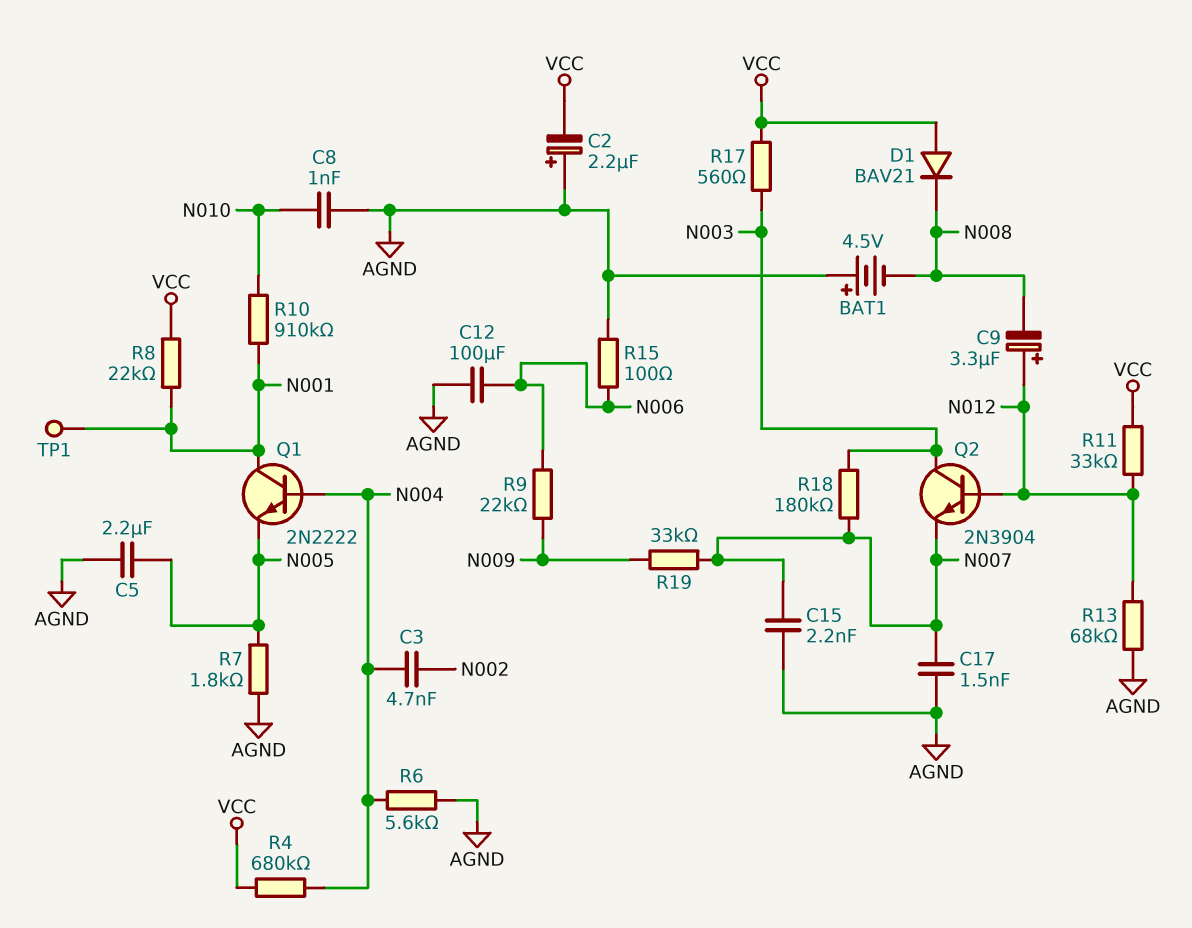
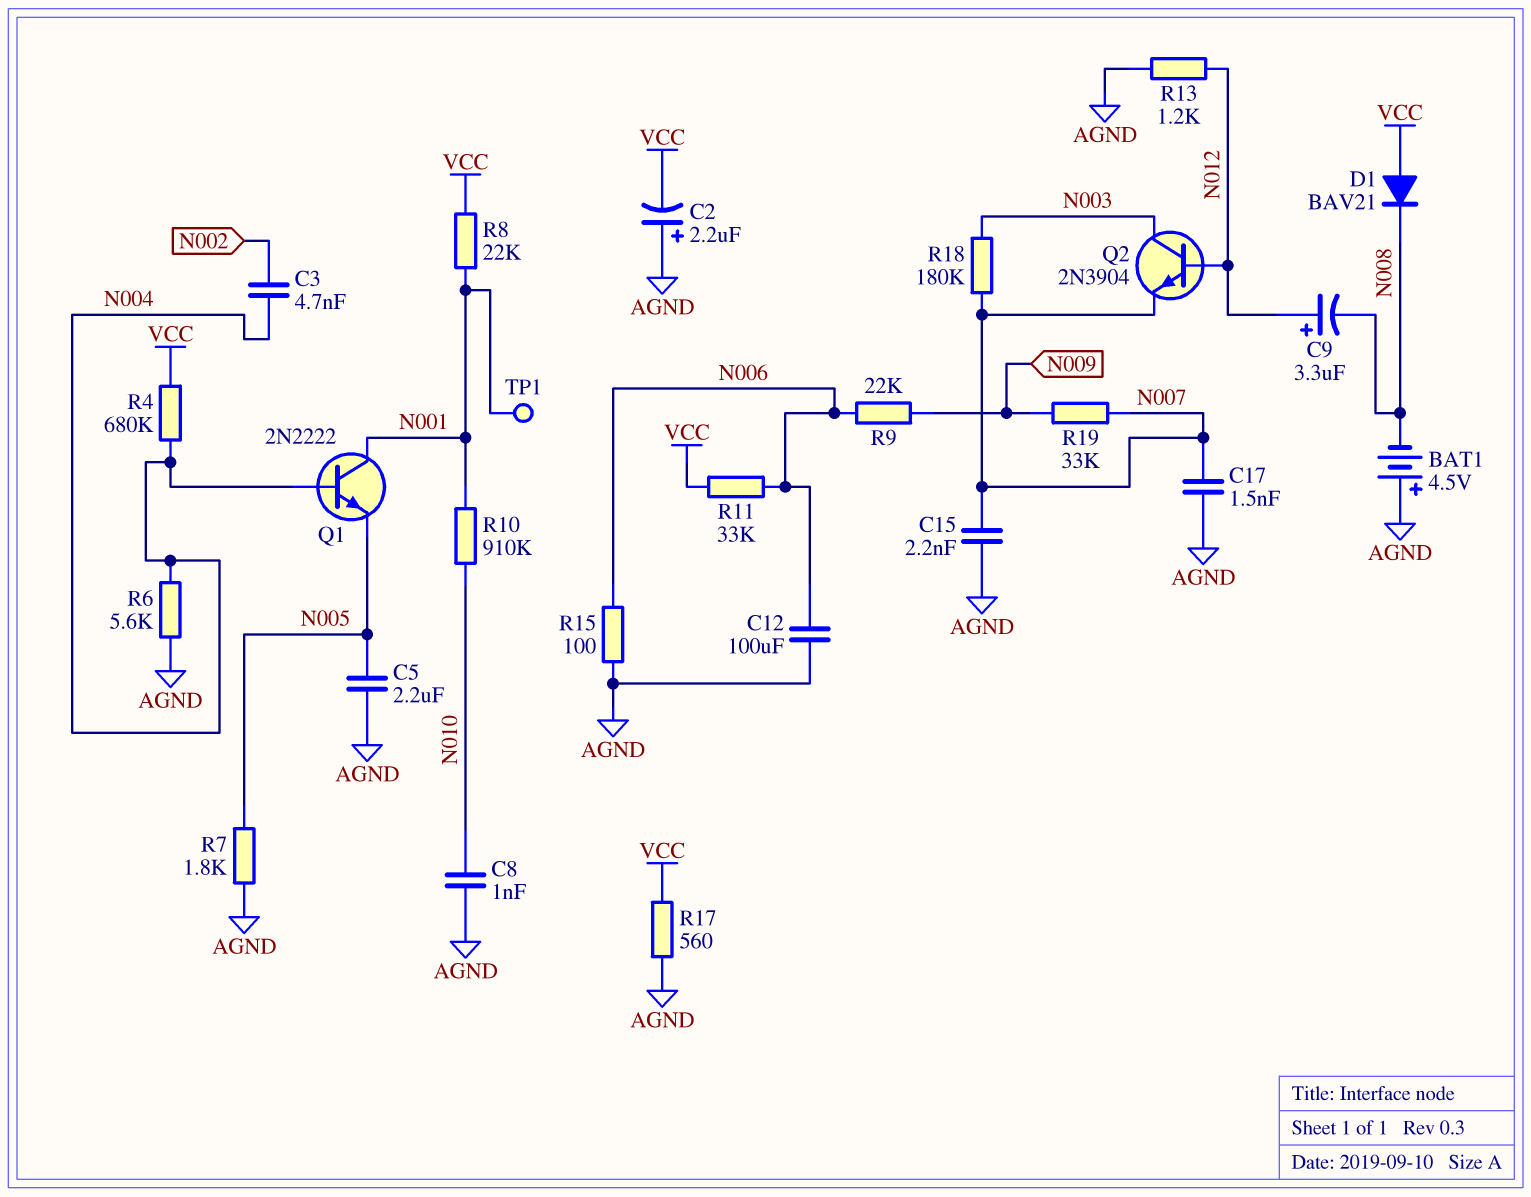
R11: 33k (N012, VCC) -> 33k (N006, VCC)
R13: 68k (AGND, N012) -> 1.2k (AGND, N012)
R17: 560 (N003, VCC) -> 560 (AGND, VCC)

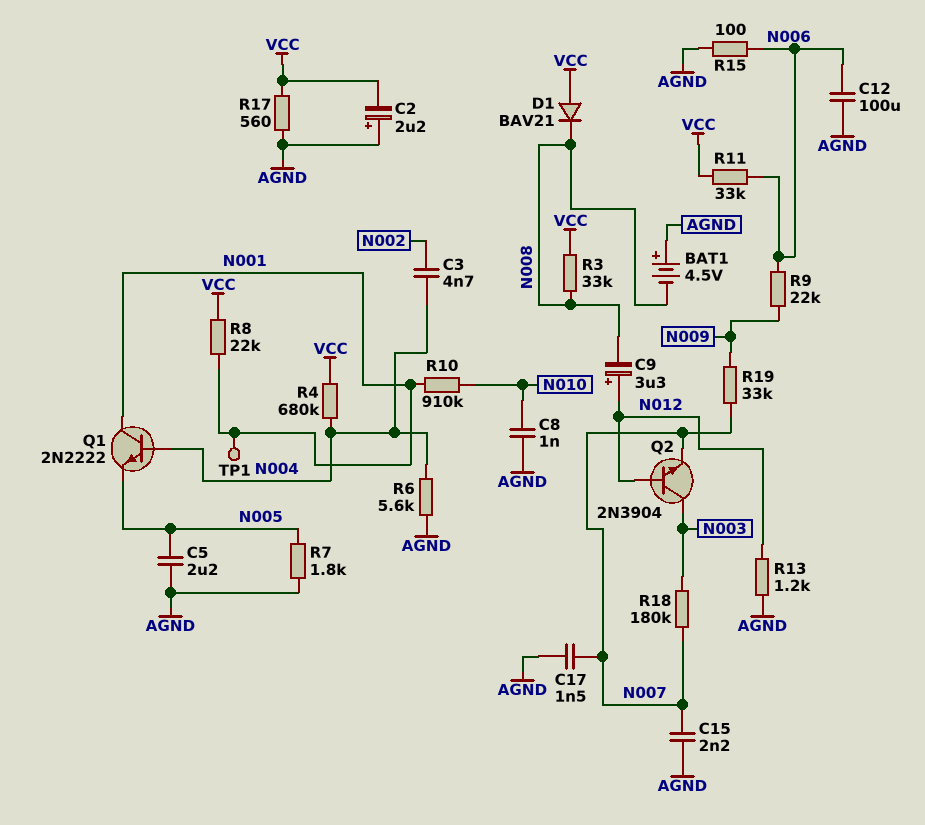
R3: none -> 33k (N008, VCC)

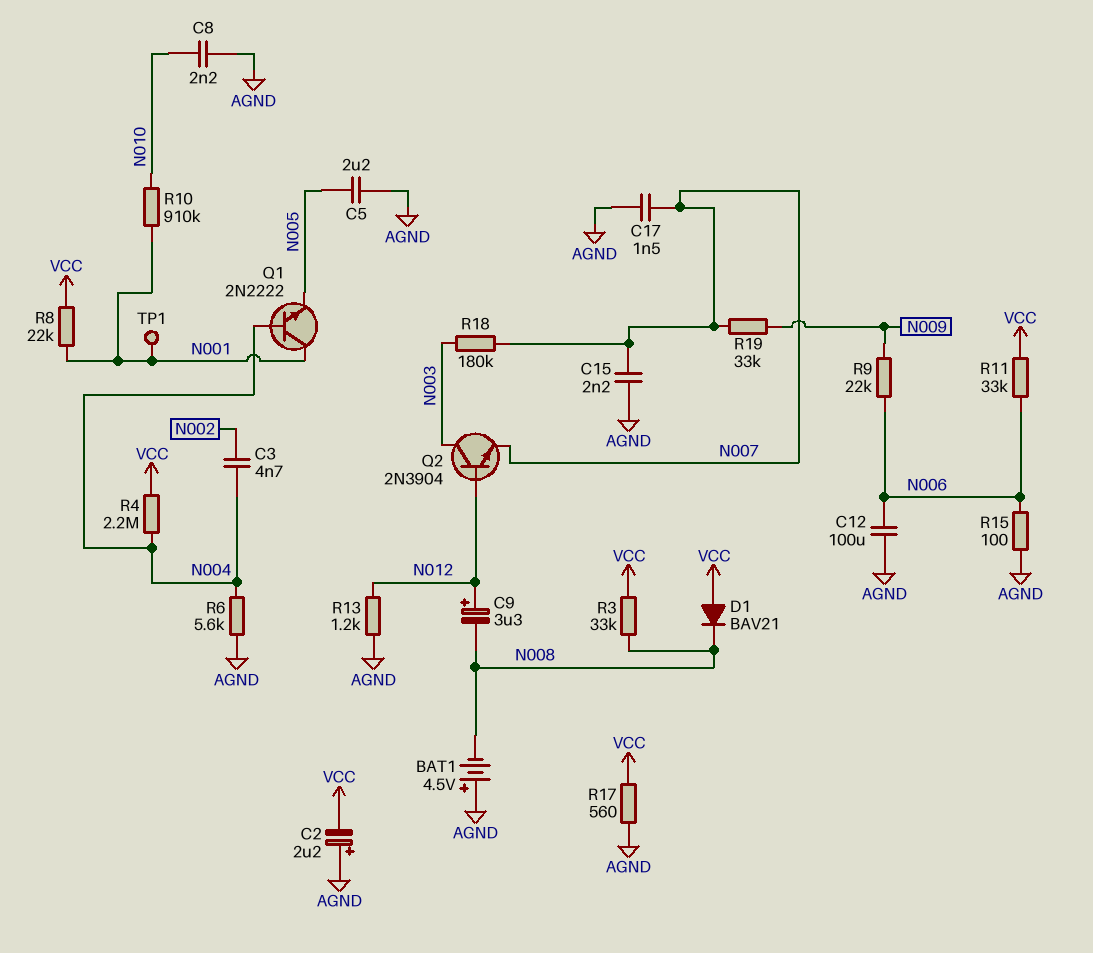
C8: 1nF (AGND, N010) -> 2.2nF (AGND, N010)
R4: 680k (N004, VCC) -> 2.2M (N004, VCC)
R7: 1.8k (AGND, N005) -> none

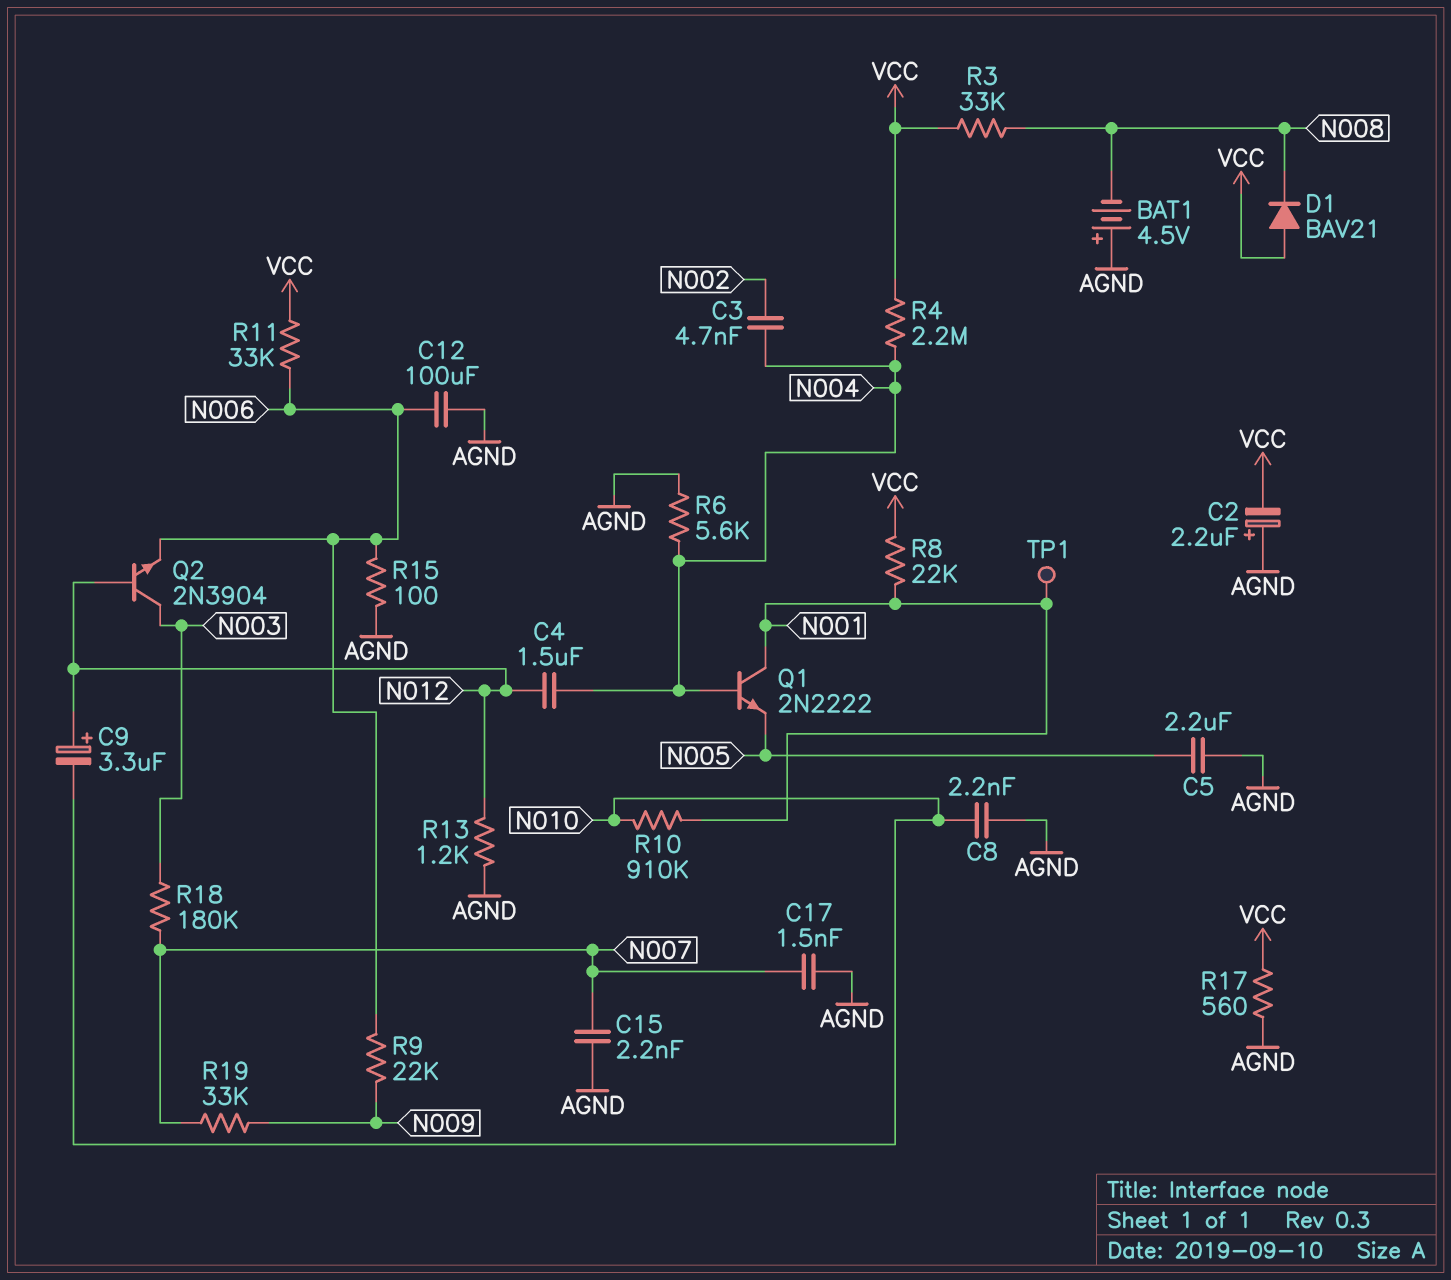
C4: none -> 1.5uF (N004, N012)
C9: 3.3uF (plus N012, minus N008) -> 3.3uF (plus N012, minus N010)
Q2: NPN 2N3904 (B N012, C N003, E N007) -> NPN 2N3904 (B N012, C N003, E N006)

